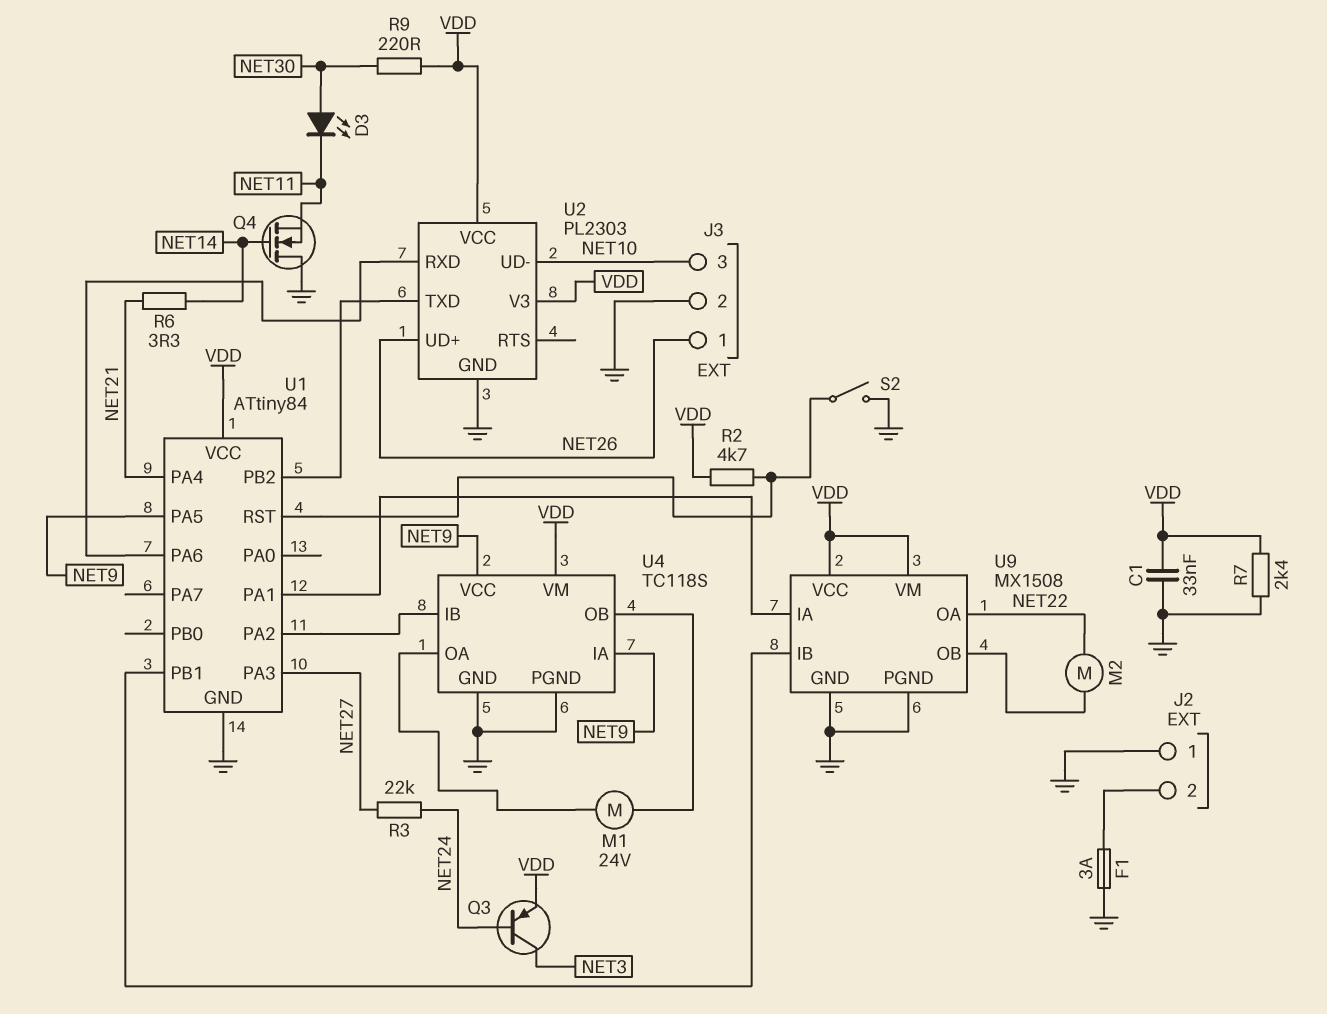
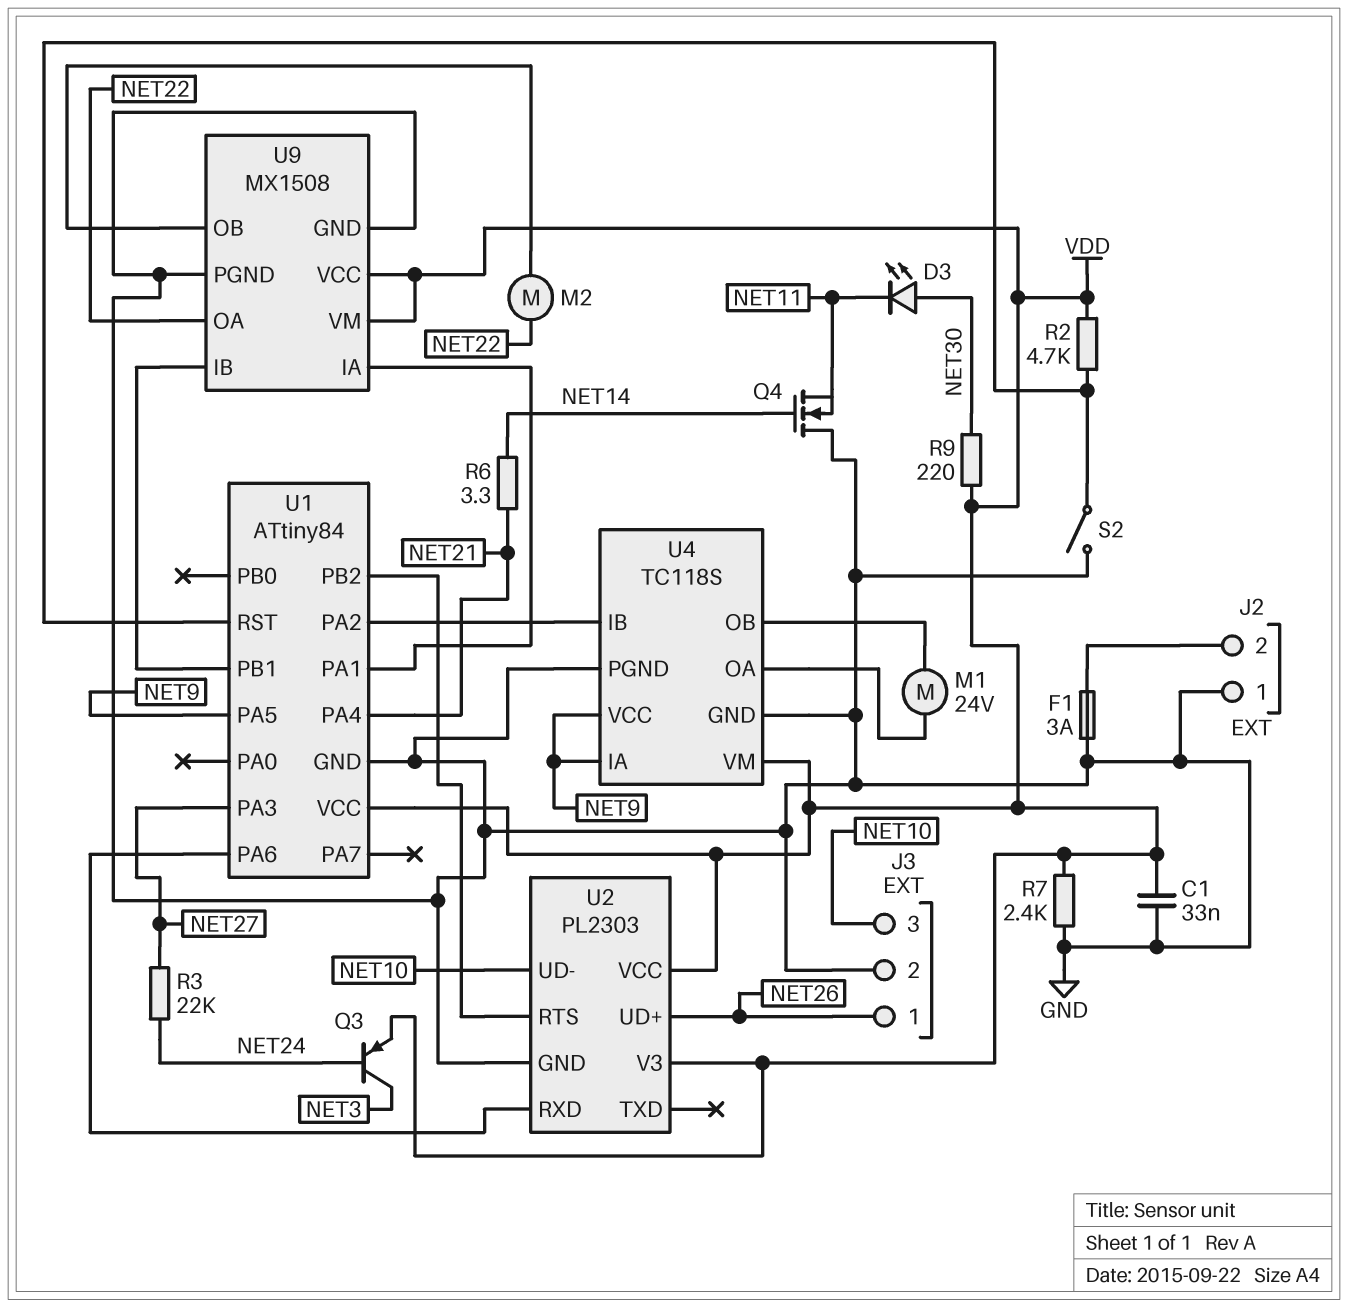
U2 pin RTS: none -> U1/PB2
U2 pin TXD: U1/PB2 -> none

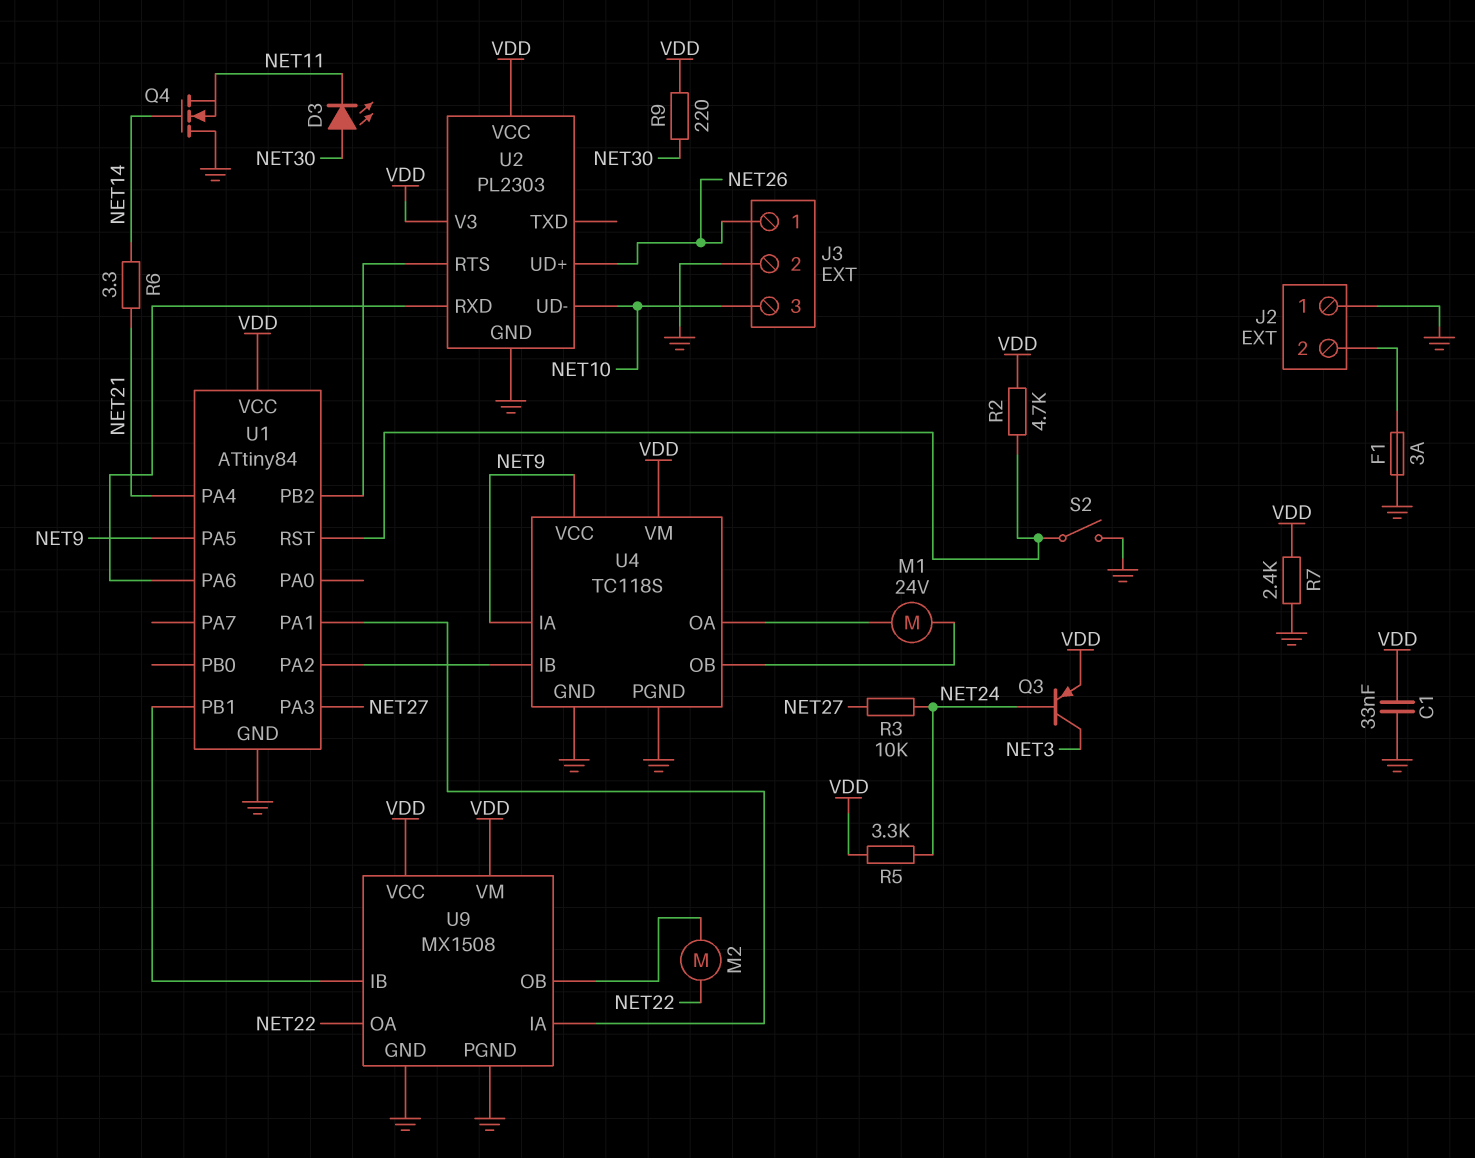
R3: 22k (NET24, NET27) -> 10k (NET24, NET27)
R5: none -> 3.3k (NET24, VDD)

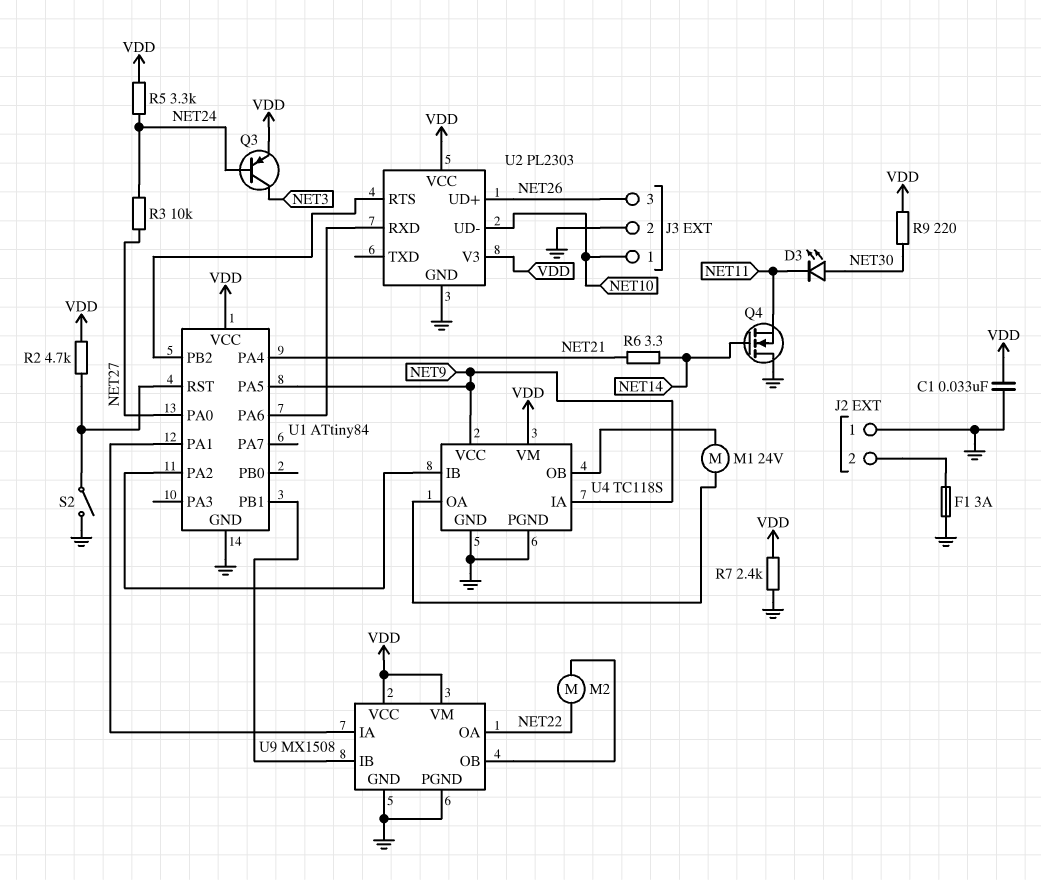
J3 pin 1: NET26 -> NET10
J3 pin 3: NET10 -> NET26
U1 pin PA0: none -> NET27
U1 pin PA3: NET27 -> none

